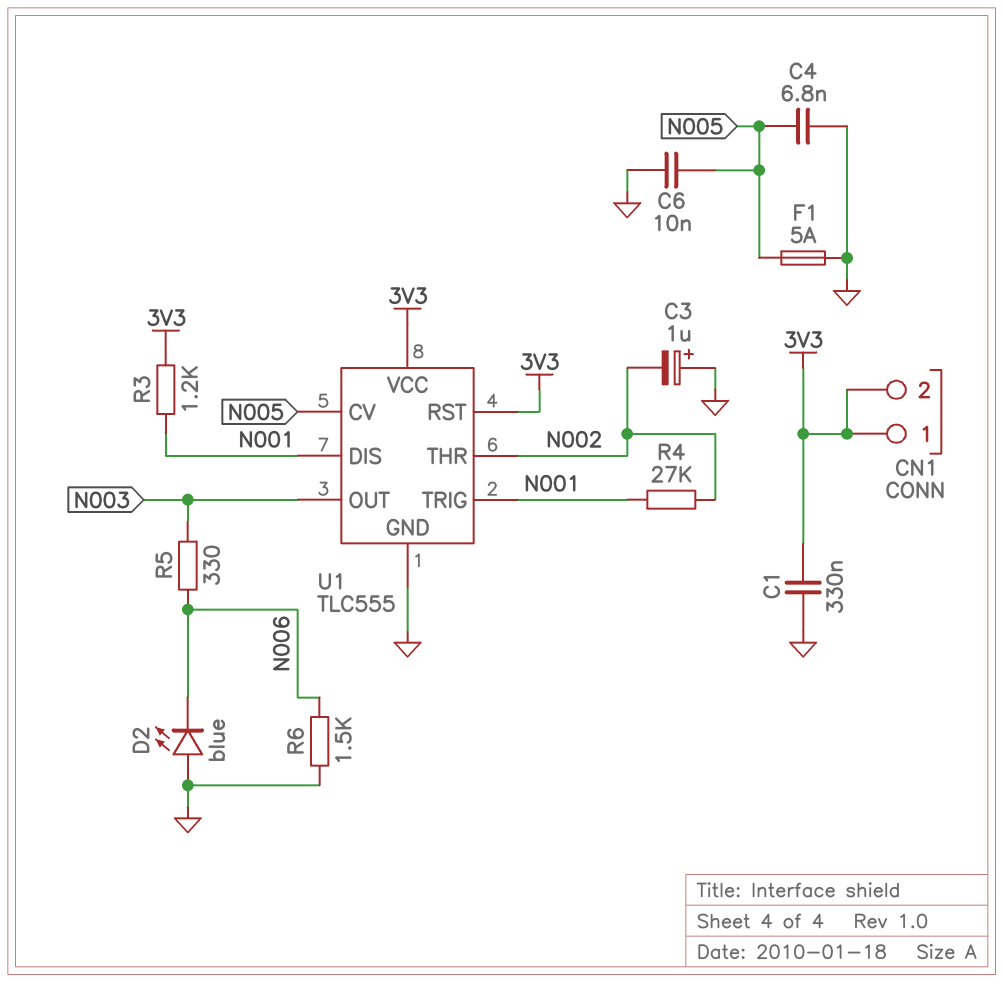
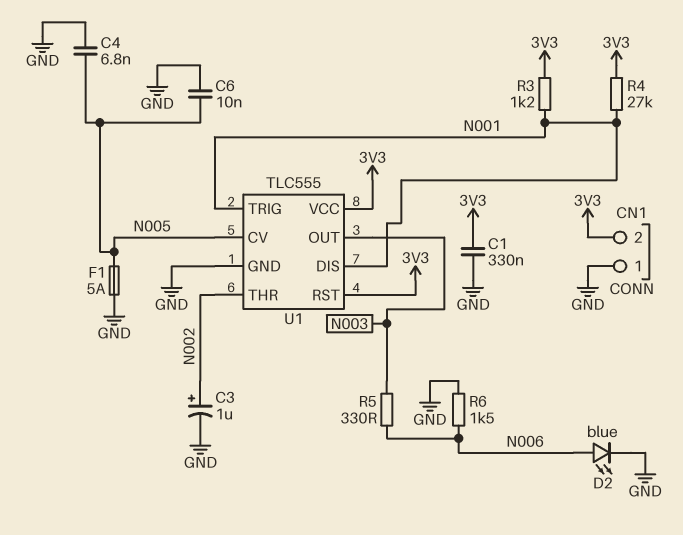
C3: 1uF (plus GND, minus N002) -> 1uF (plus N002, minus GND)
CN1 pin 1: 3V3 -> GND
D2: LED blue (A GND, K N006) -> LED blue (A N006, K GND)
R4: 27k (N001, N002) -> 27k (3V3, N001)

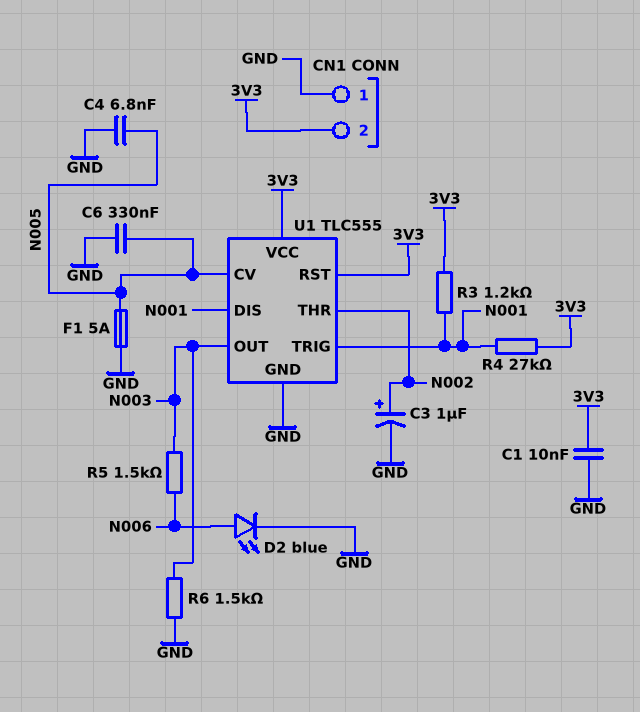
C1: 330nF (3V3, GND) -> 10nF (3V3, GND)
C6: 10nF (GND, N005) -> 330nF (GND, N005)
R5: 330 (N003, N006) -> 1.5k (N003, N006)
R6: 1.5k (GND, N006) -> 1.5k (GND, N003)

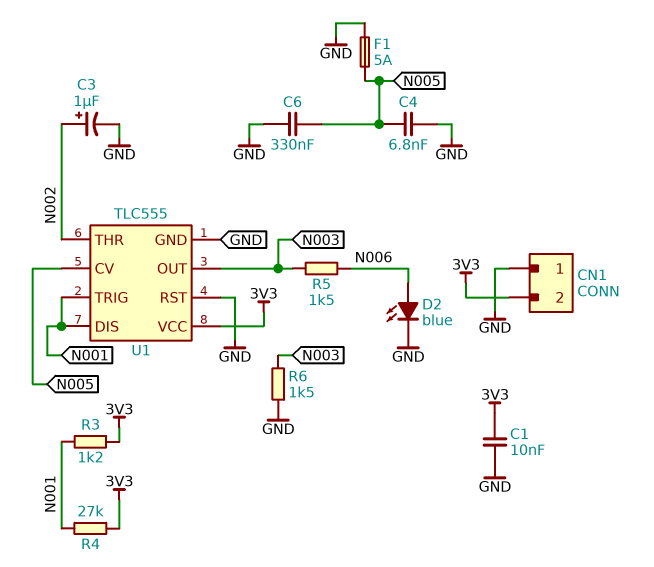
U1 pin RST: 3V3 -> GND

